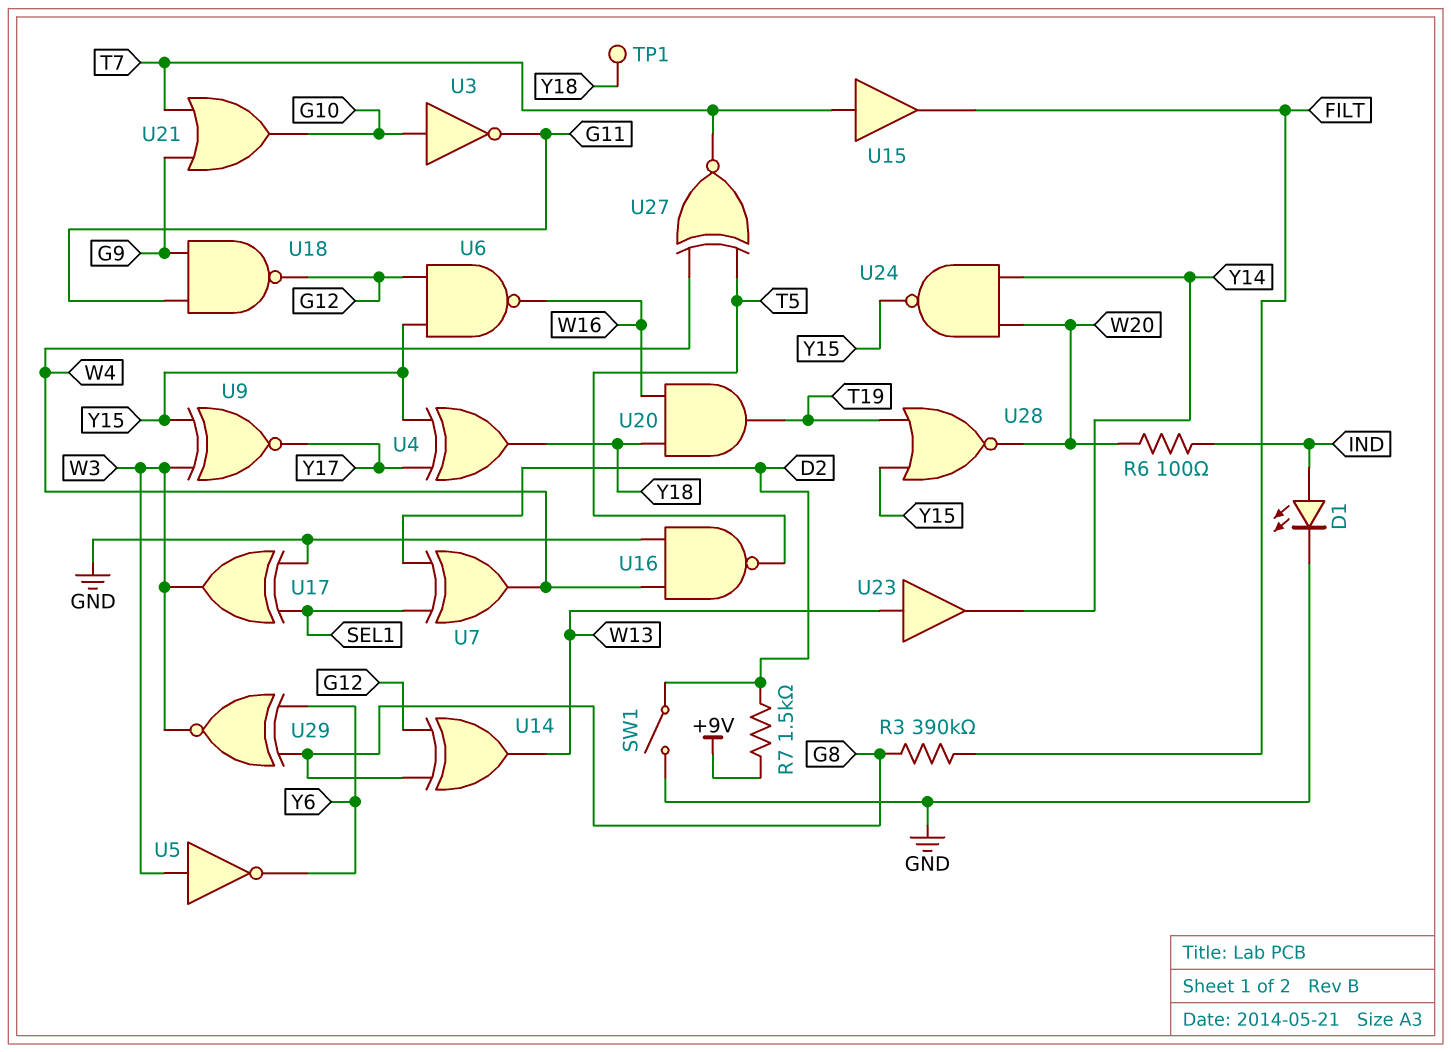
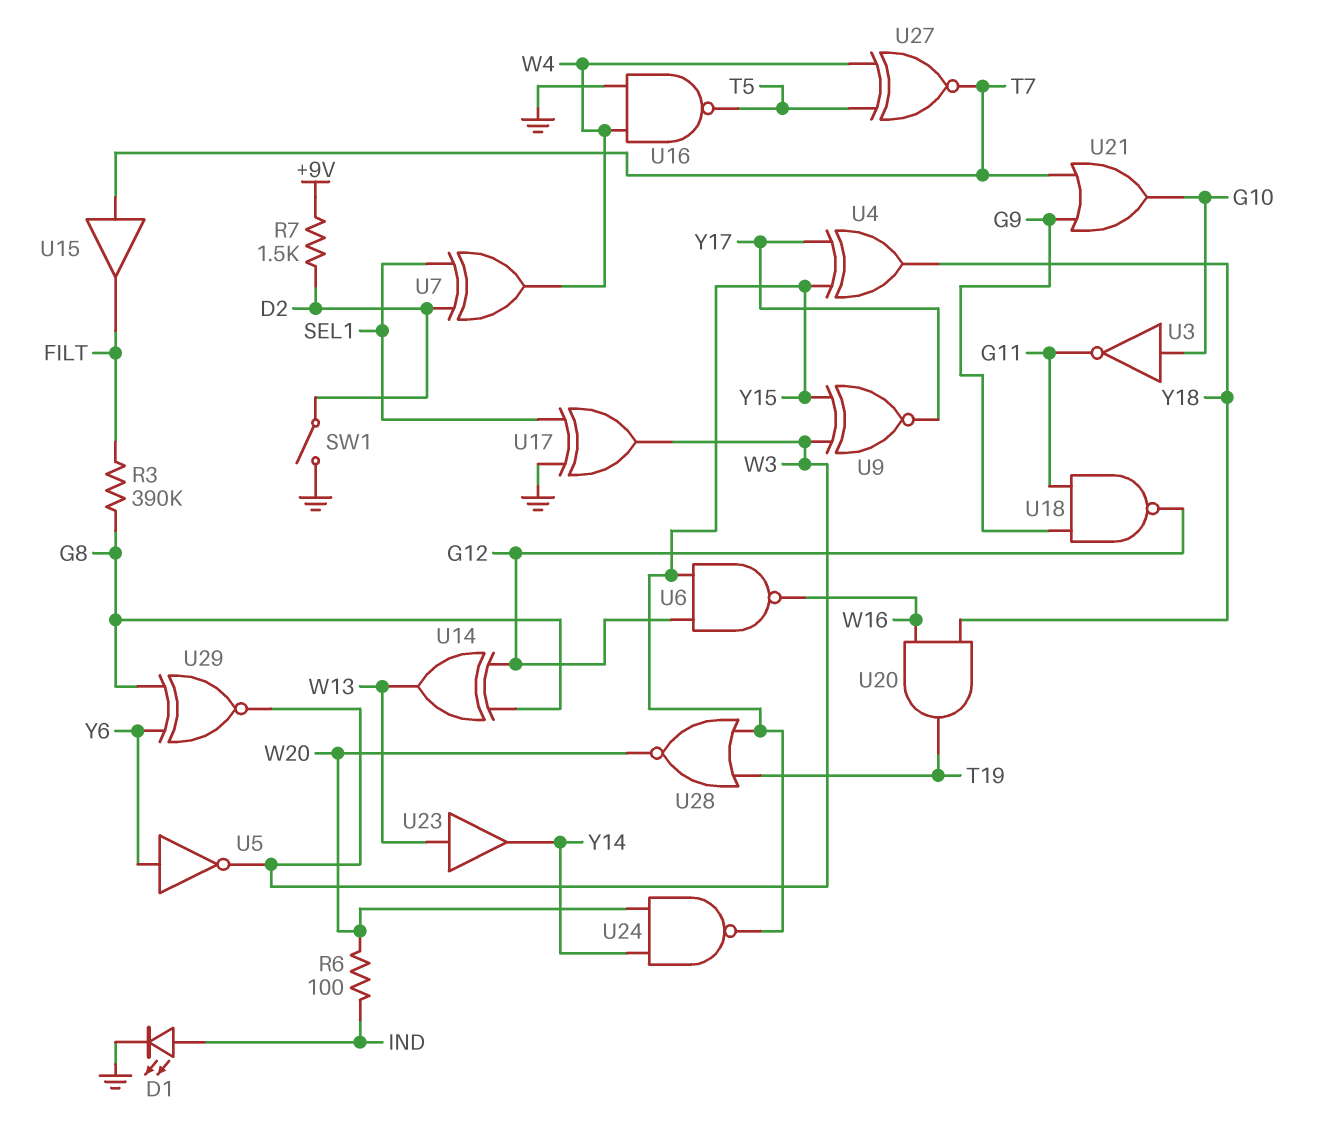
TP1: test point (Y18) -> none
U5: NOT (in W3, out Y6) -> NOT (in Y6, out W3)

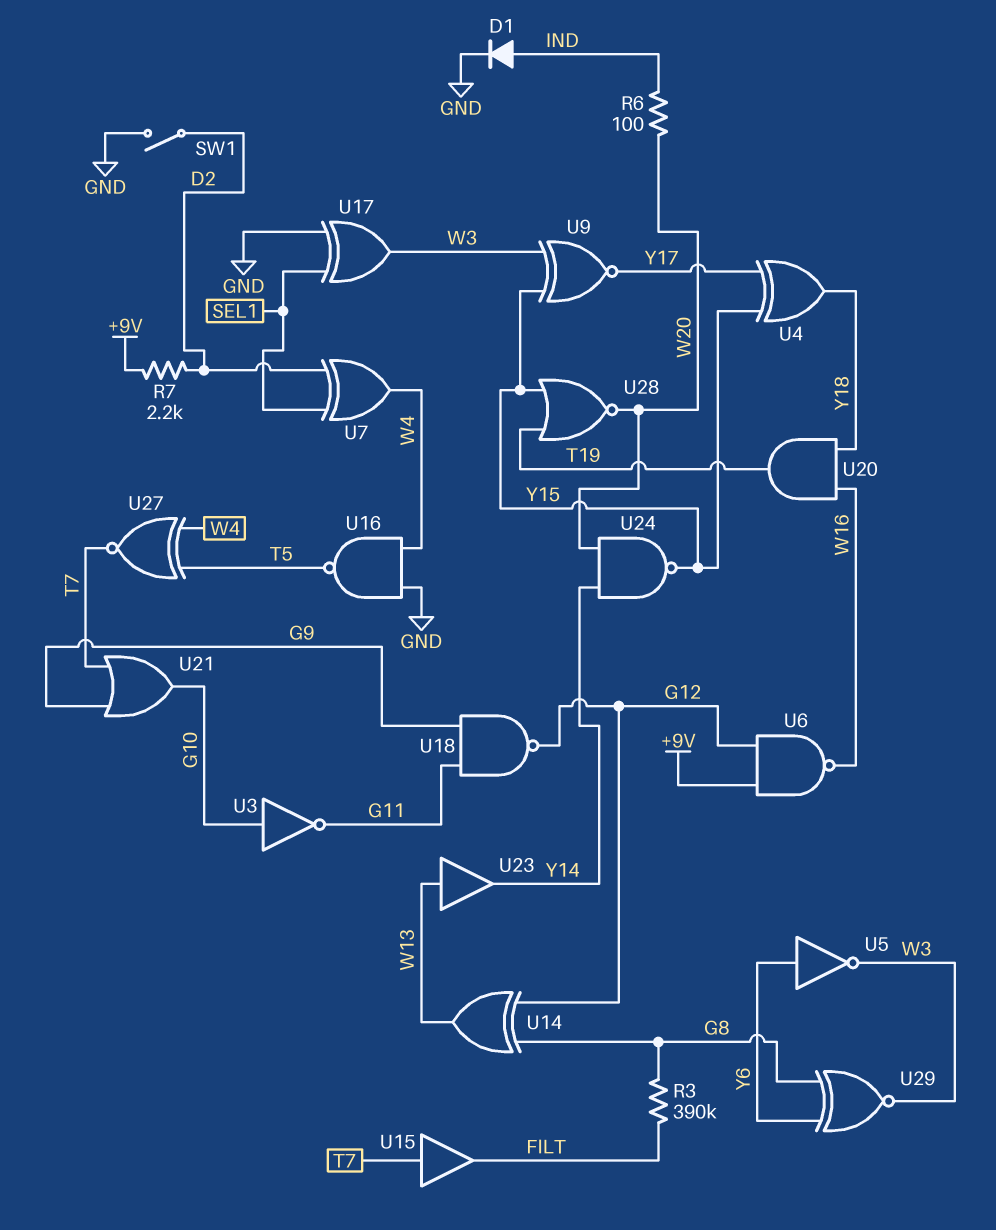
D1: LED (A IND, K GND) -> diode (A IND, K GND)
R7: 1.5k (+9V, D2) -> 2.2k (+9V, D2)
U6: NAND (in G12, in Y15, out W16) -> NAND (in +9V, in G12, out W16)

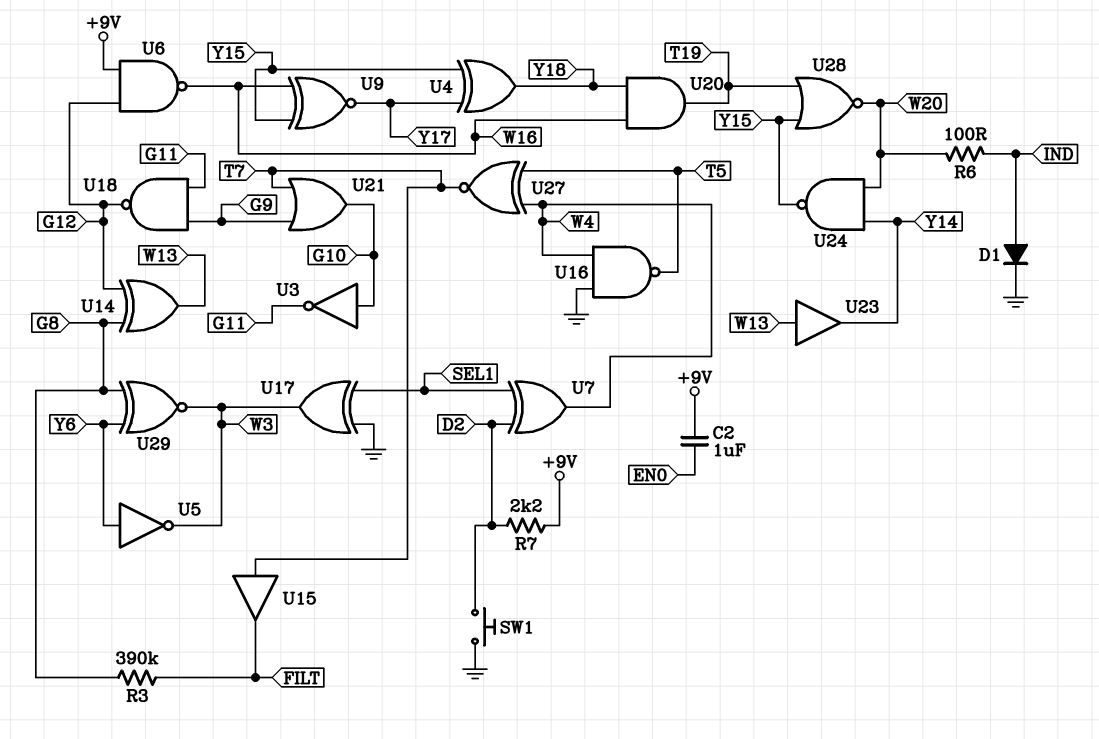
C2: none -> 1uF (+9V, EN0)
SW1: switch (D2, GND) -> button (D2, GND)
U9: XNOR (in W3, in Y15, out Y17) -> XNOR (in W16, in Y15, out Y17)

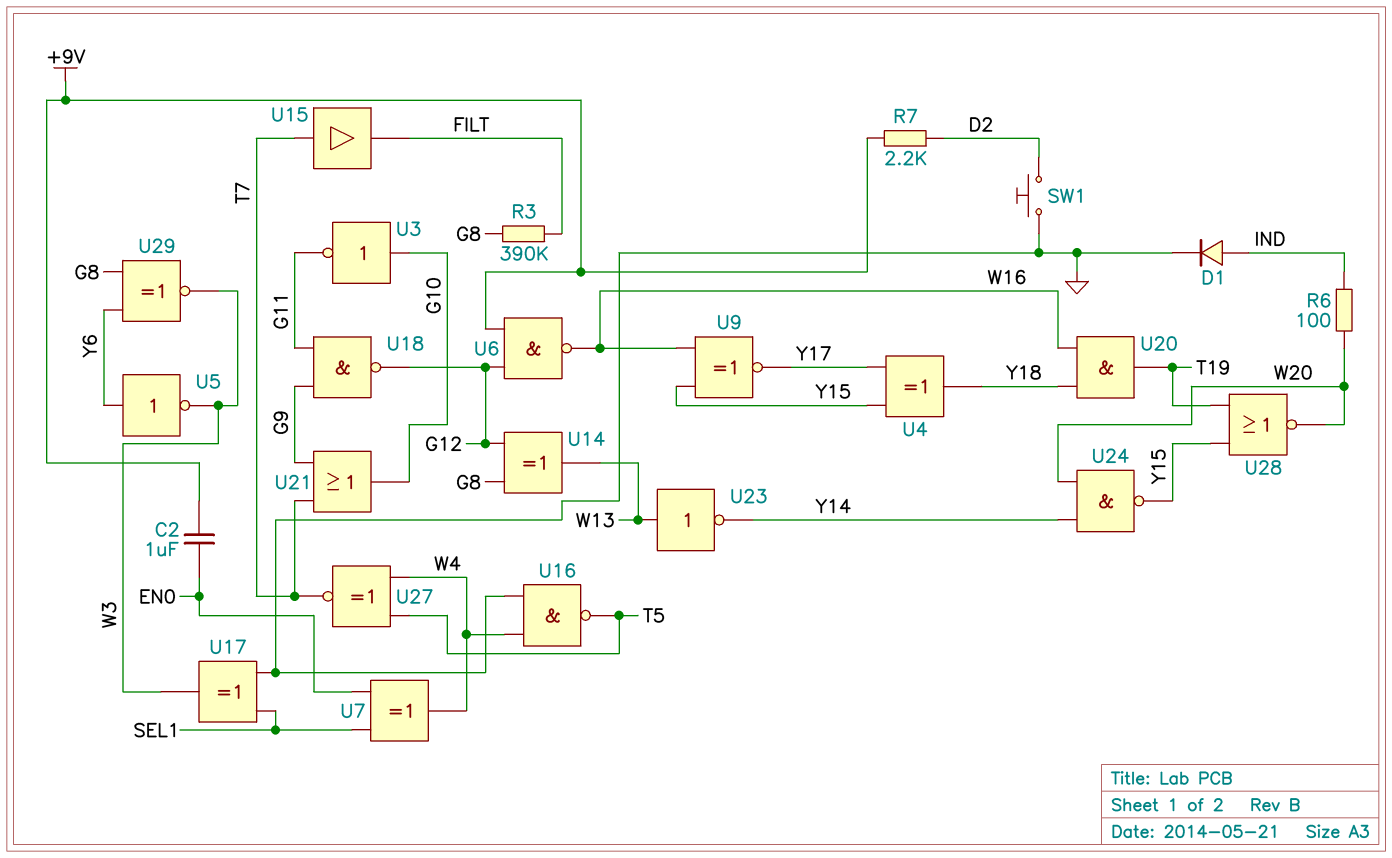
U7: XOR (in D2, in SEL1, out W4) -> XOR (in EN0, in SEL1, out W4)
U23: buffer (in W13, out Y14) -> NOT (in W13, out Y14)

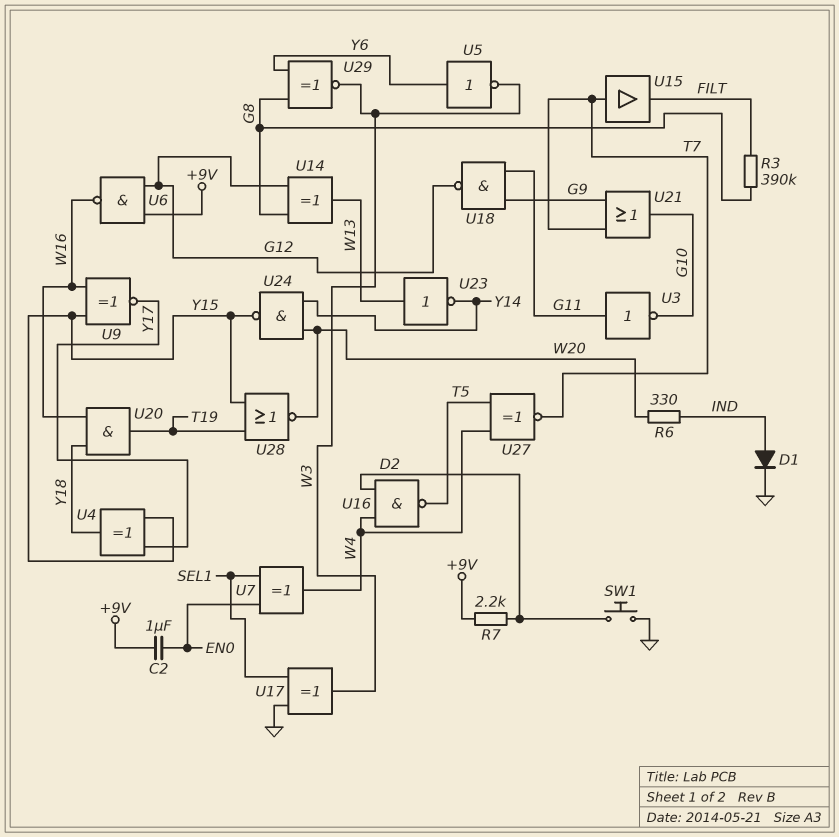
R6: 100 (IND, W20) -> 330 (IND, W20)
U3: NOT (in G10, out G11) -> NOT (in G11, out G10)
U16: NAND (in GND, in W4, out T5) -> NAND (in D2, in W4, out T5)

